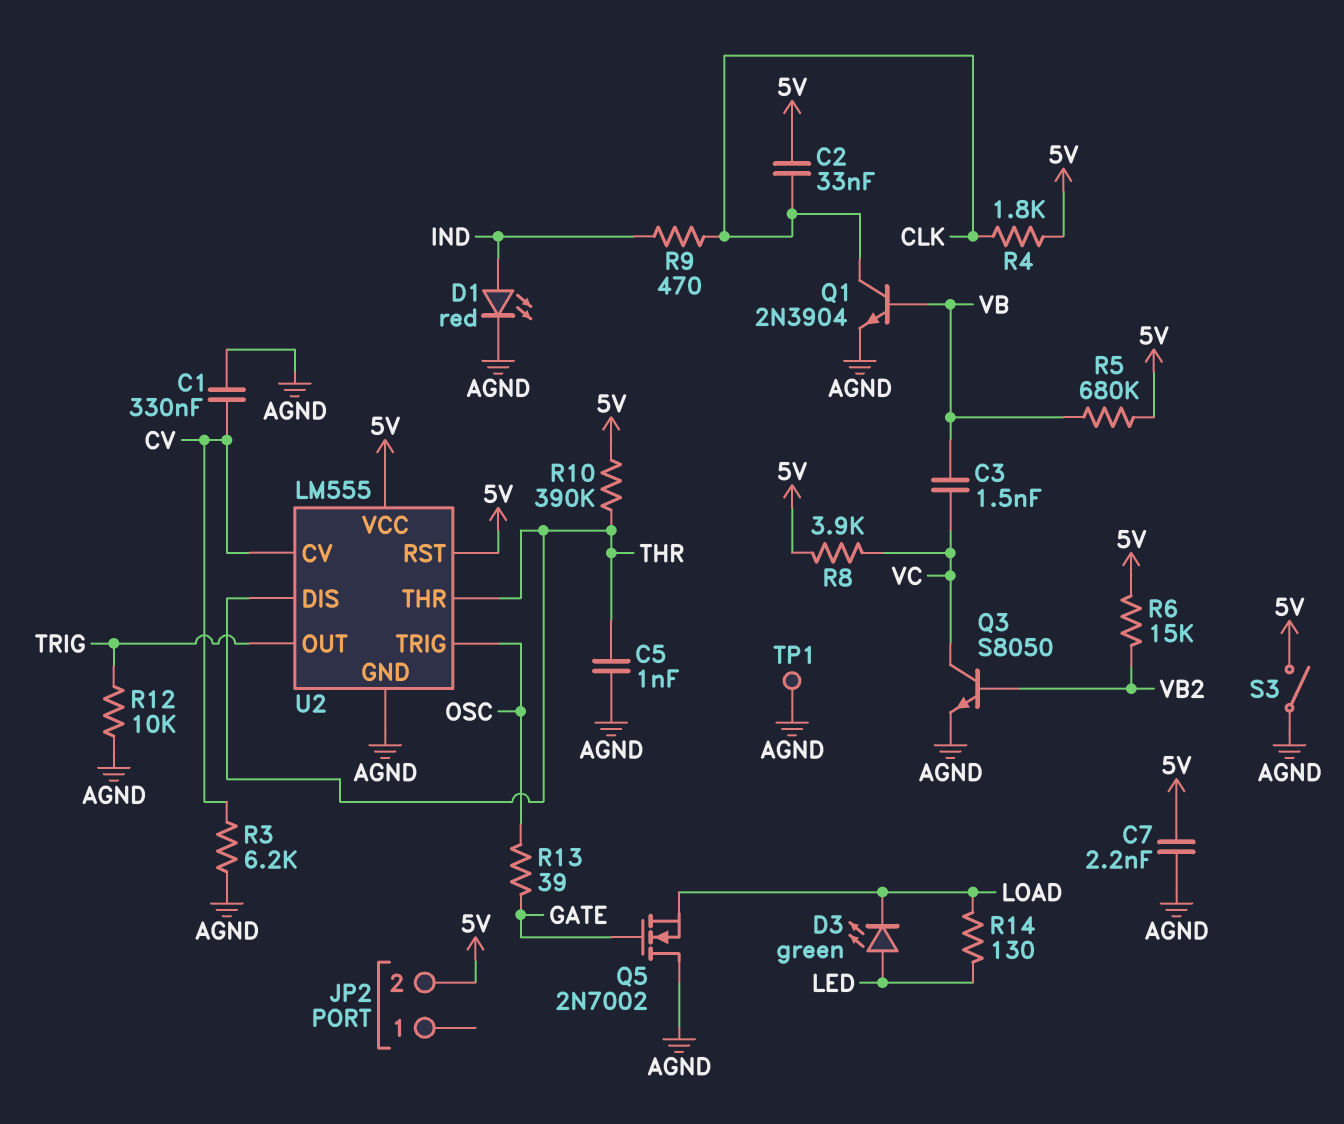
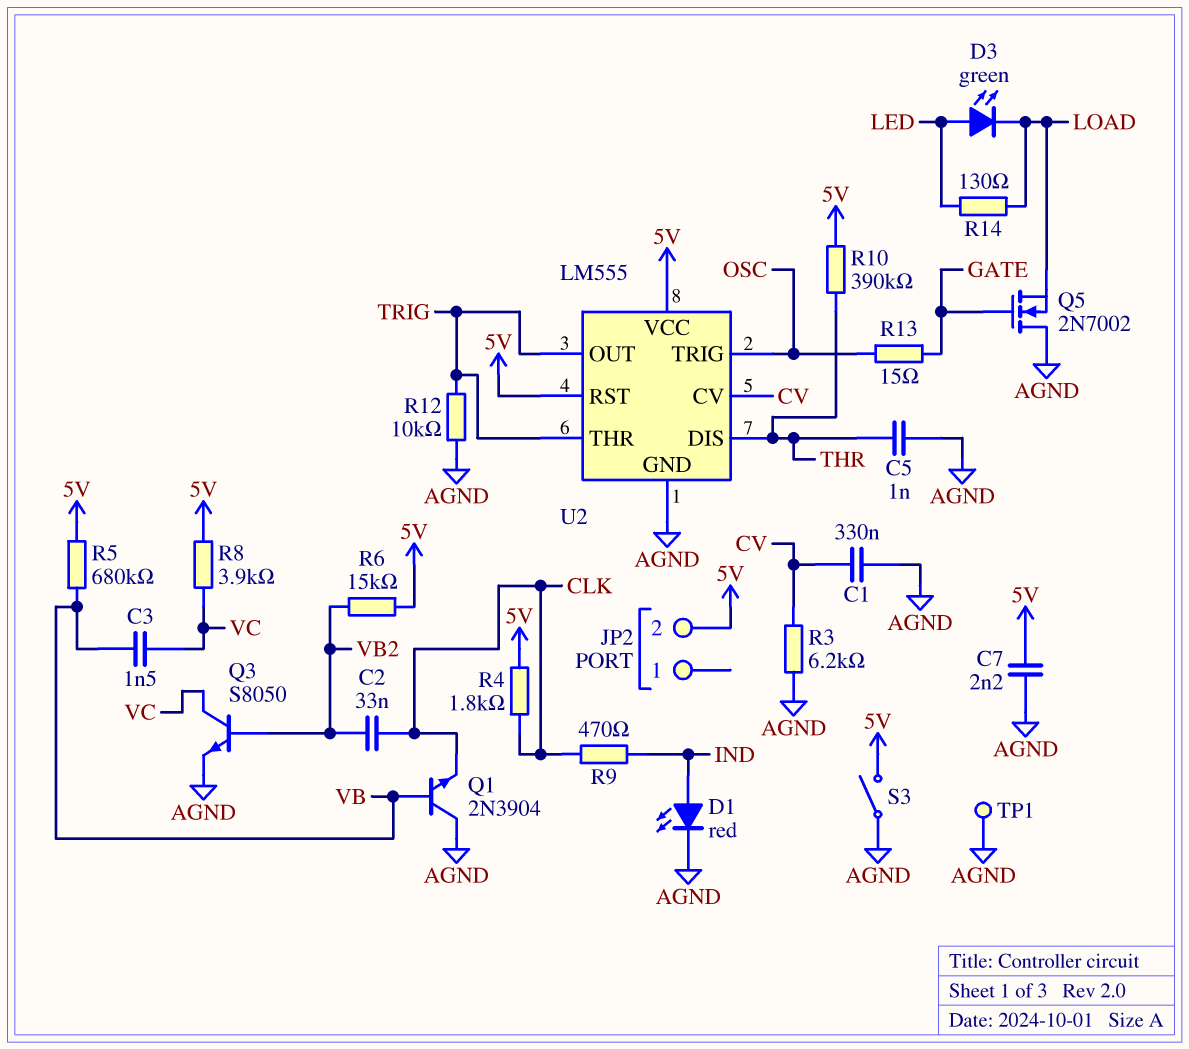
C2: 33nF (5V, CLK) -> 33nF (CLK, VB2)
Q1: NPN 2N3904 (B VB, C CLK, E AGND) -> NPN 2N3904 (B VB, C AGND, E CLK)
R13: 39 (GATE, OSC) -> 15 (GATE, OSC)
U2 pin THR: THR -> TRIG

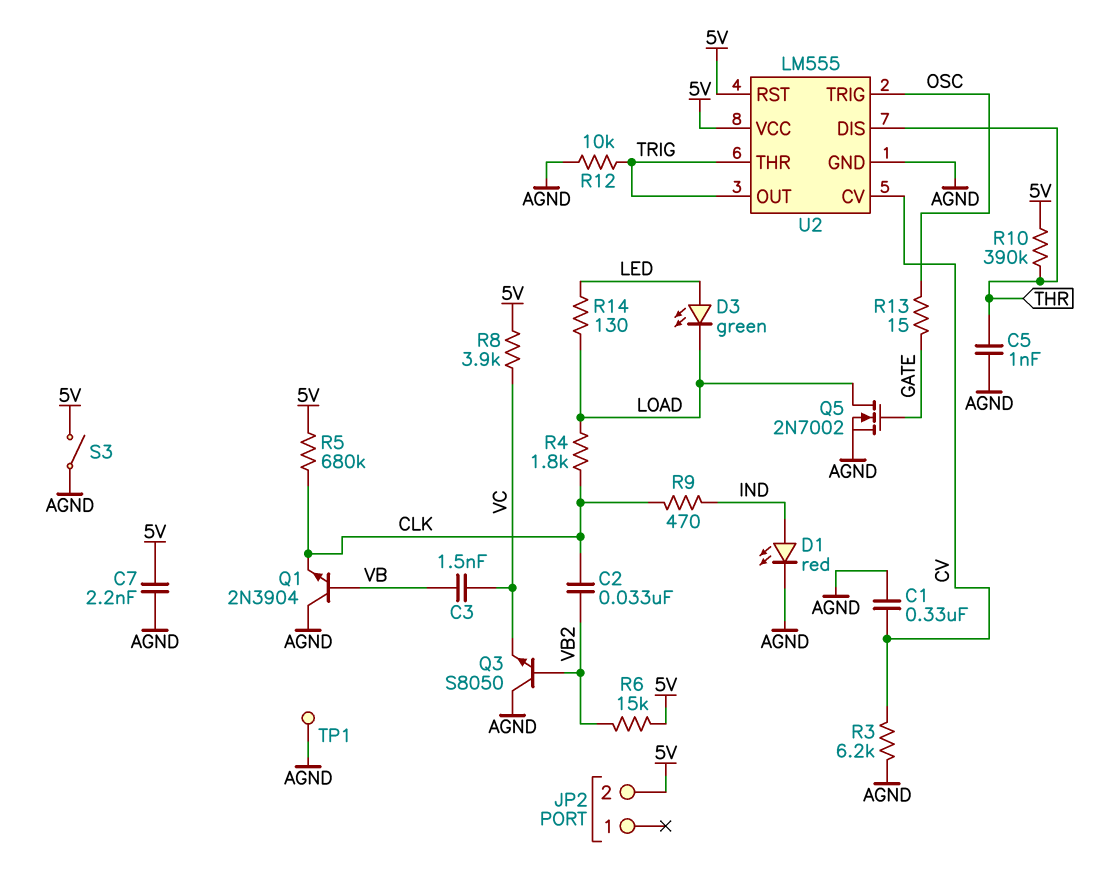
Q3: NPN S8050 (B VB2, C VC, E AGND) -> NPN S8050 (B VB2, C AGND, E VC)
Q5: NMOS 2N7002 (G GATE, D AGND, S LOAD) -> NMOS 2N7002 (G GATE, D LOAD, S AGND)
R4: 1.8k (5V, CLK) -> 1.8k (CLK, LOAD)
R5: 680k (5V, VB) -> 680k (5V, CLK)

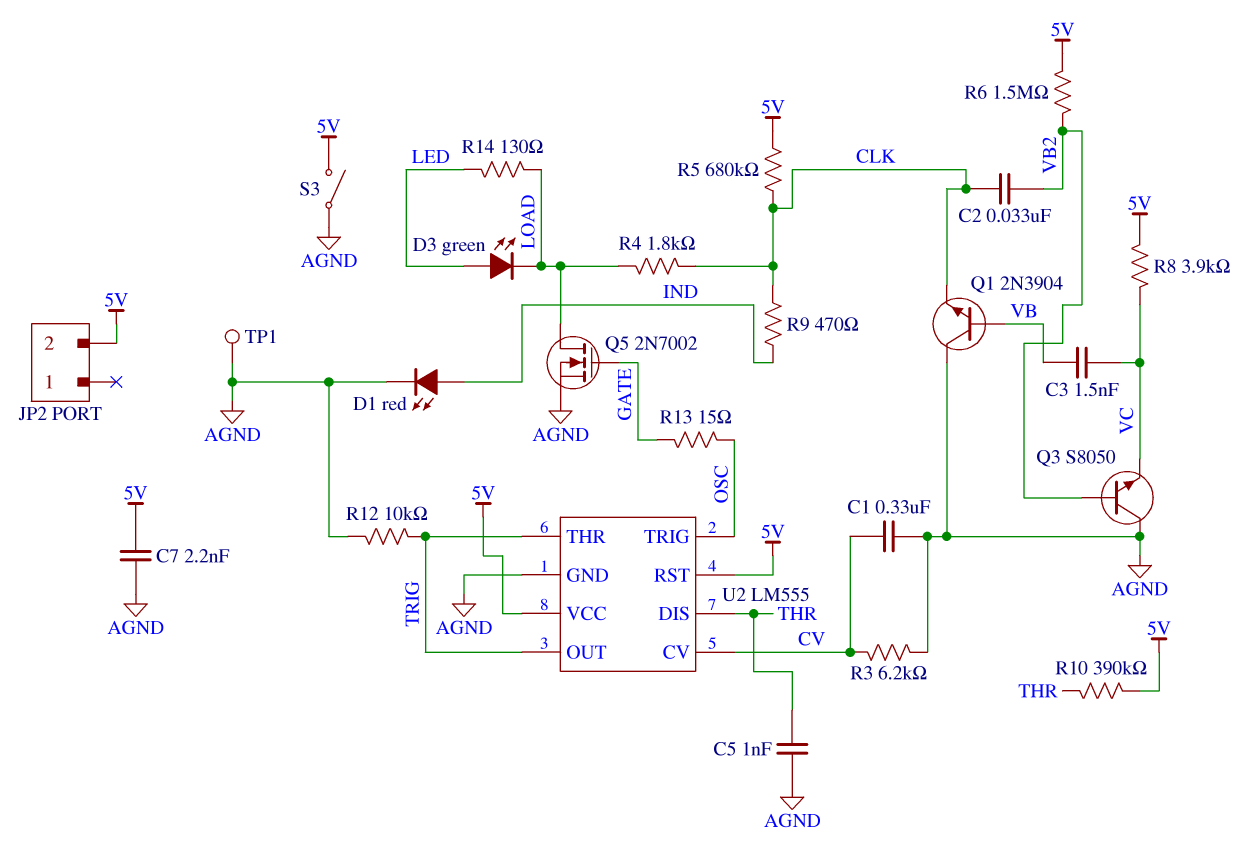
R6: 15k (5V, VB2) -> 1.5M (5V, VB2)

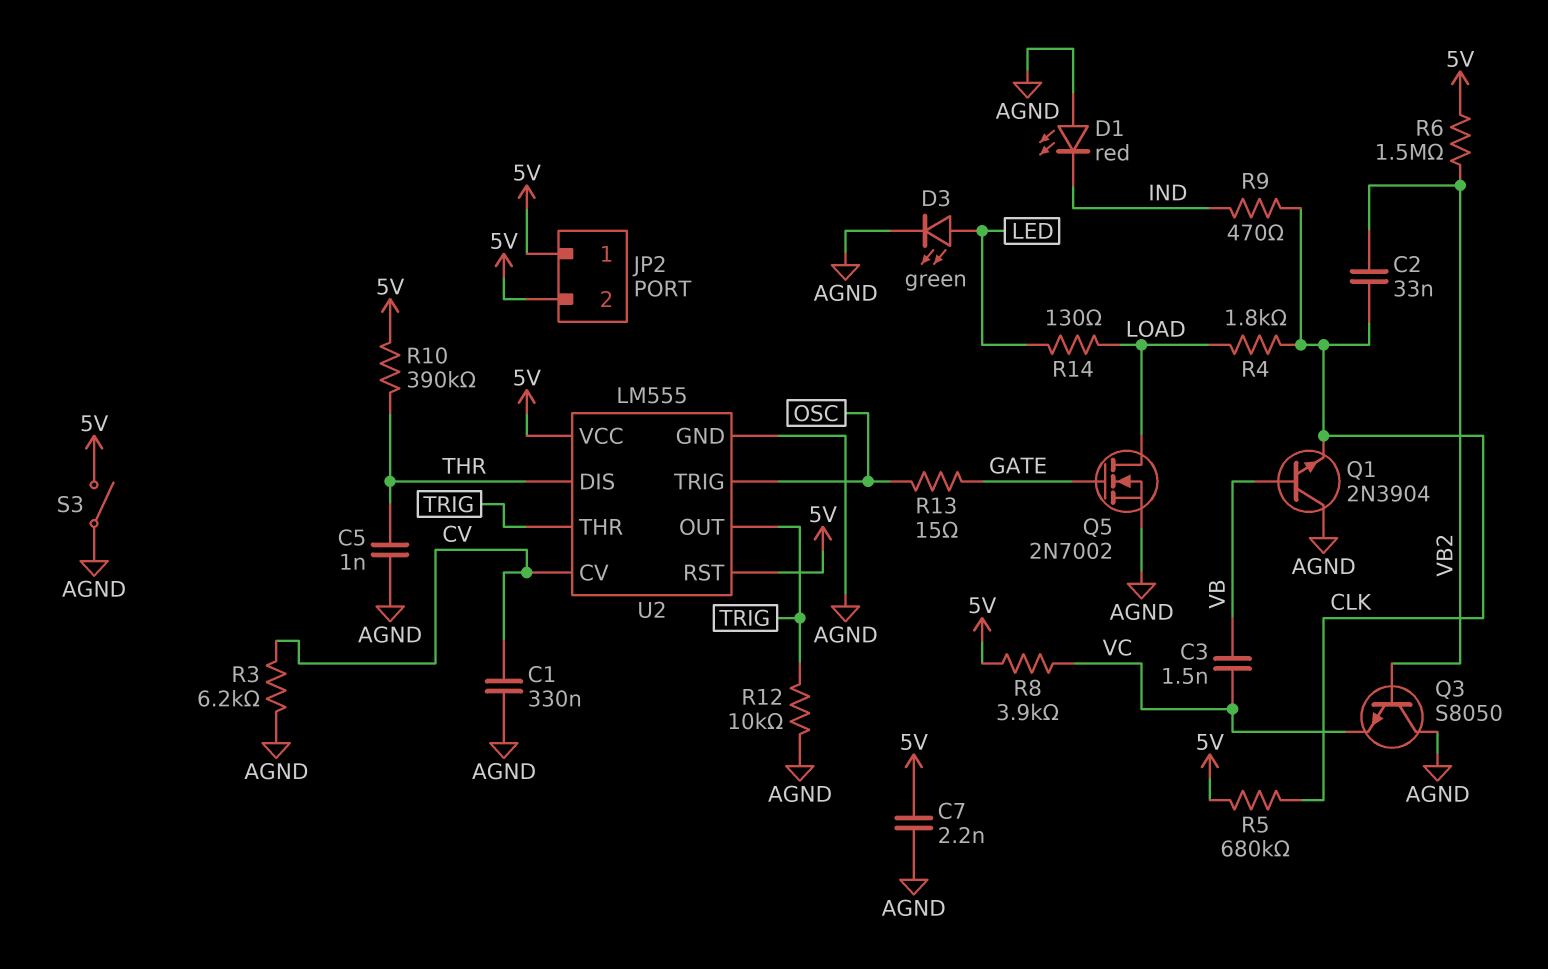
D1: LED red (A IND, K AGND) -> LED red (A AGND, K IND)
D3: LED green (A LED, K LOAD) -> LED green (A LED, K AGND)
JP2 pin 1: none -> 5V
TP1: test point (AGND) -> none

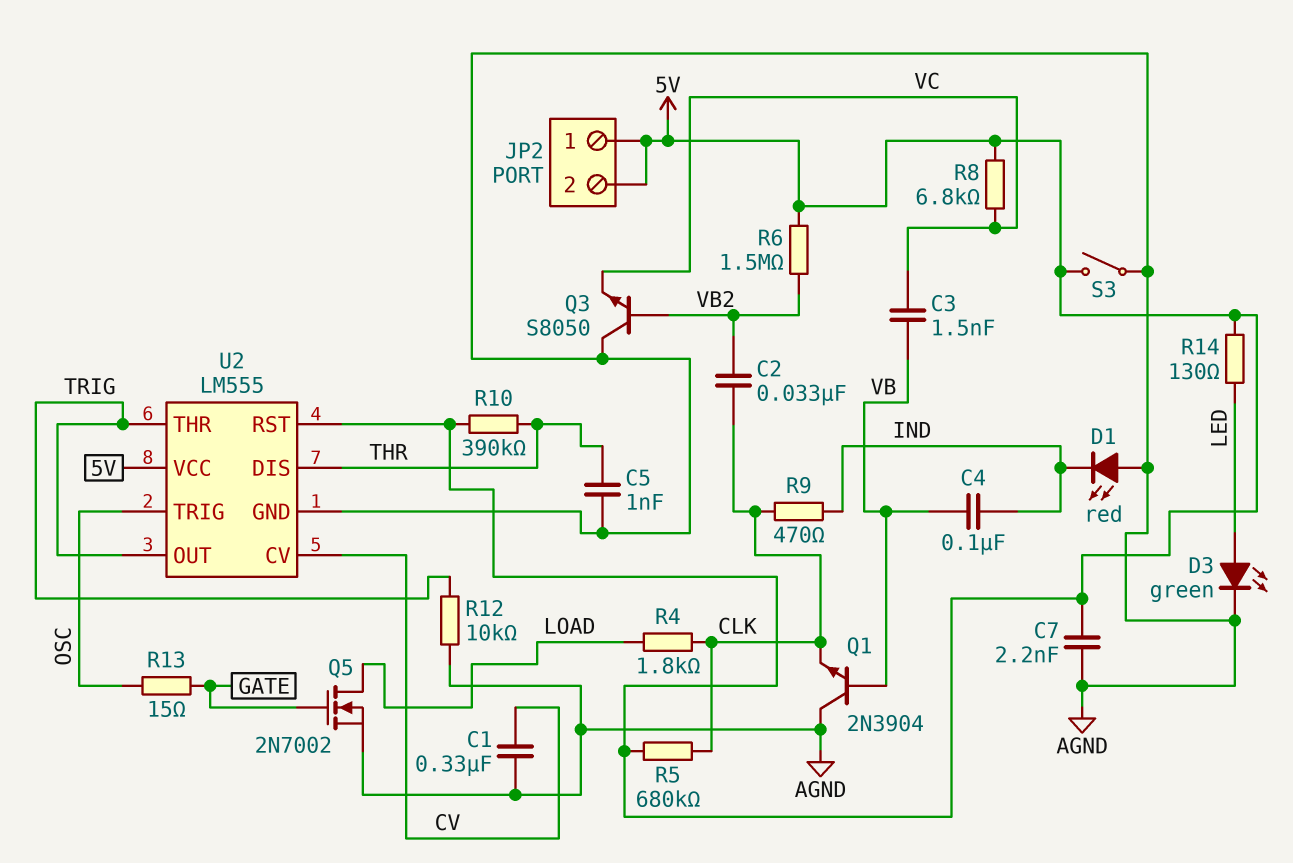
C4: none -> 100nF (IND, VB)
R3: 6.2k (AGND, CV) -> none
R8: 3.9k (5V, VC) -> 6.8k (5V, VC)
R14: 130 (LED, LOAD) -> 130 (5V, LED)

